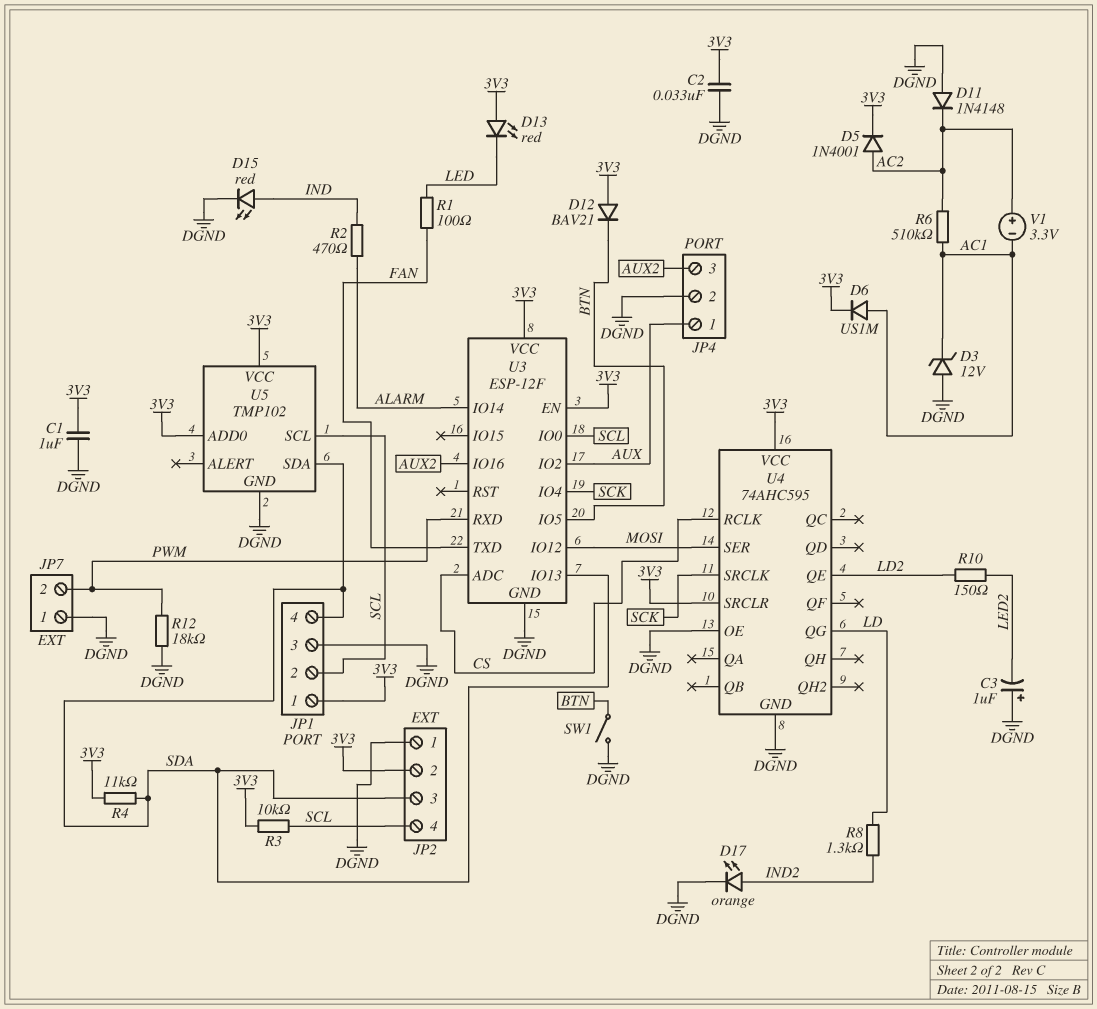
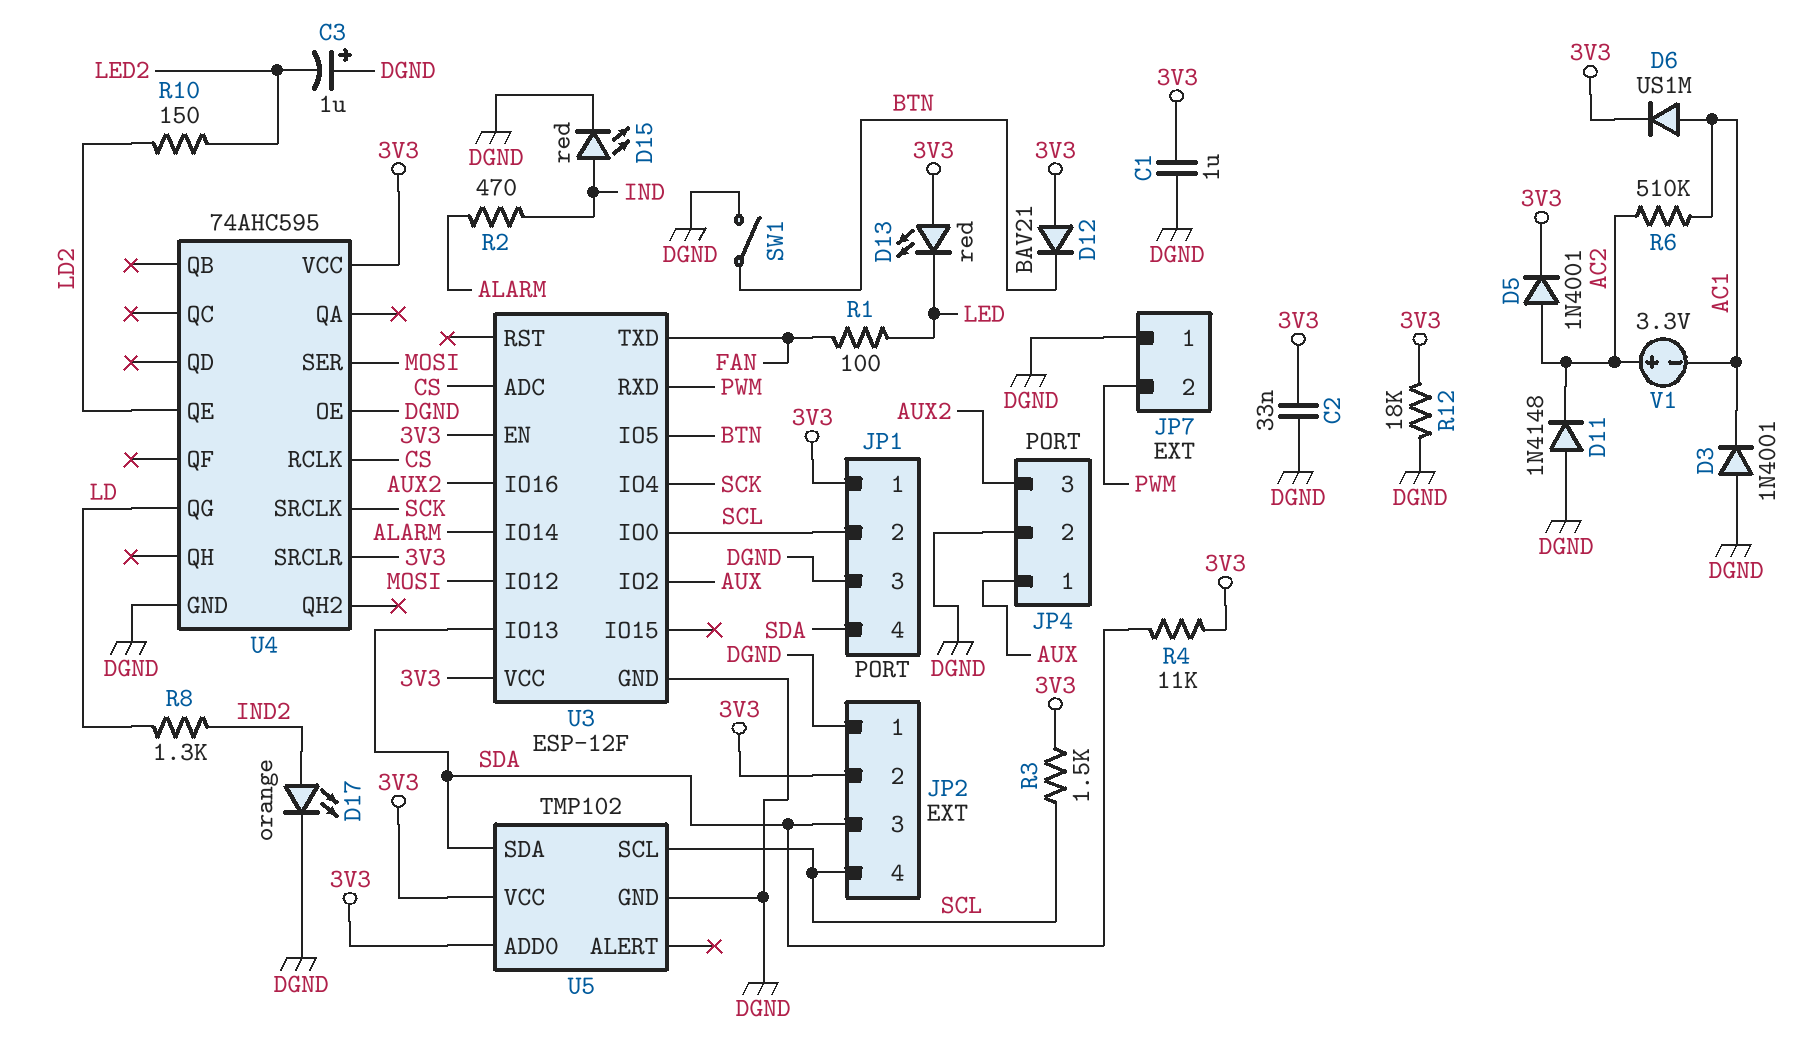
D3: zener 12V (A DGND, K AC1) -> diode 1N4001 (A DGND, K AC1)
R3: 10k (3V3, SCL) -> 1.5k (3V3, SCL)
R12: 18k (DGND, PWM) -> 18k (3V3, DGND)

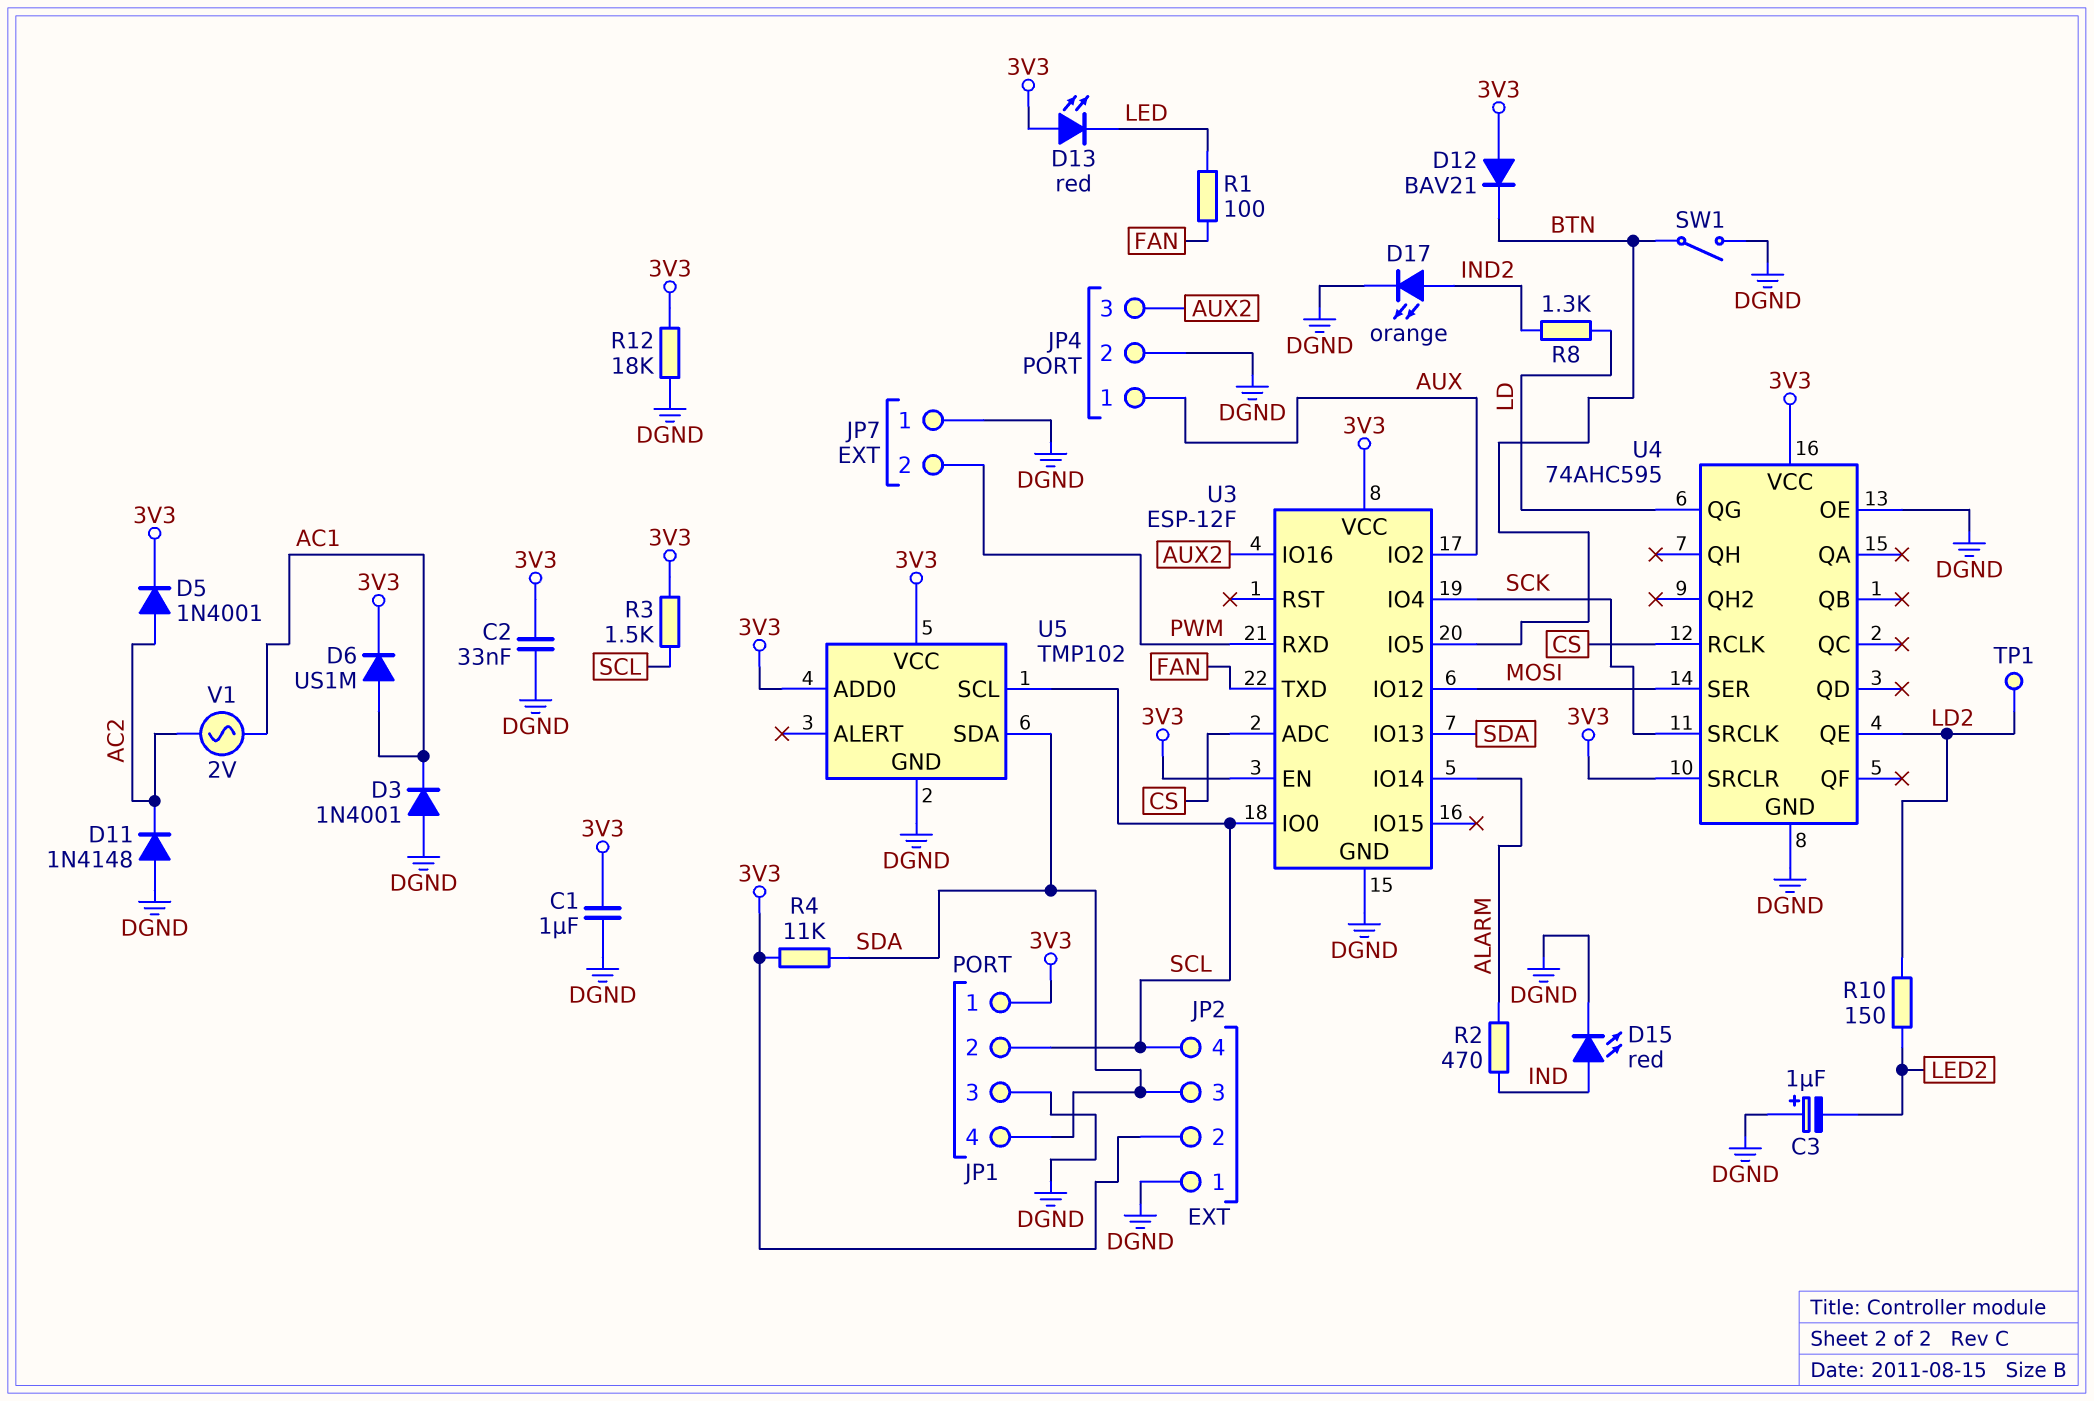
R6: 510k (AC1, AC2) -> none
TP1: none -> test point (LD2)
V1: 3.3V (plus AC2, minus AC1) -> AC 2V (AC1, AC2)

